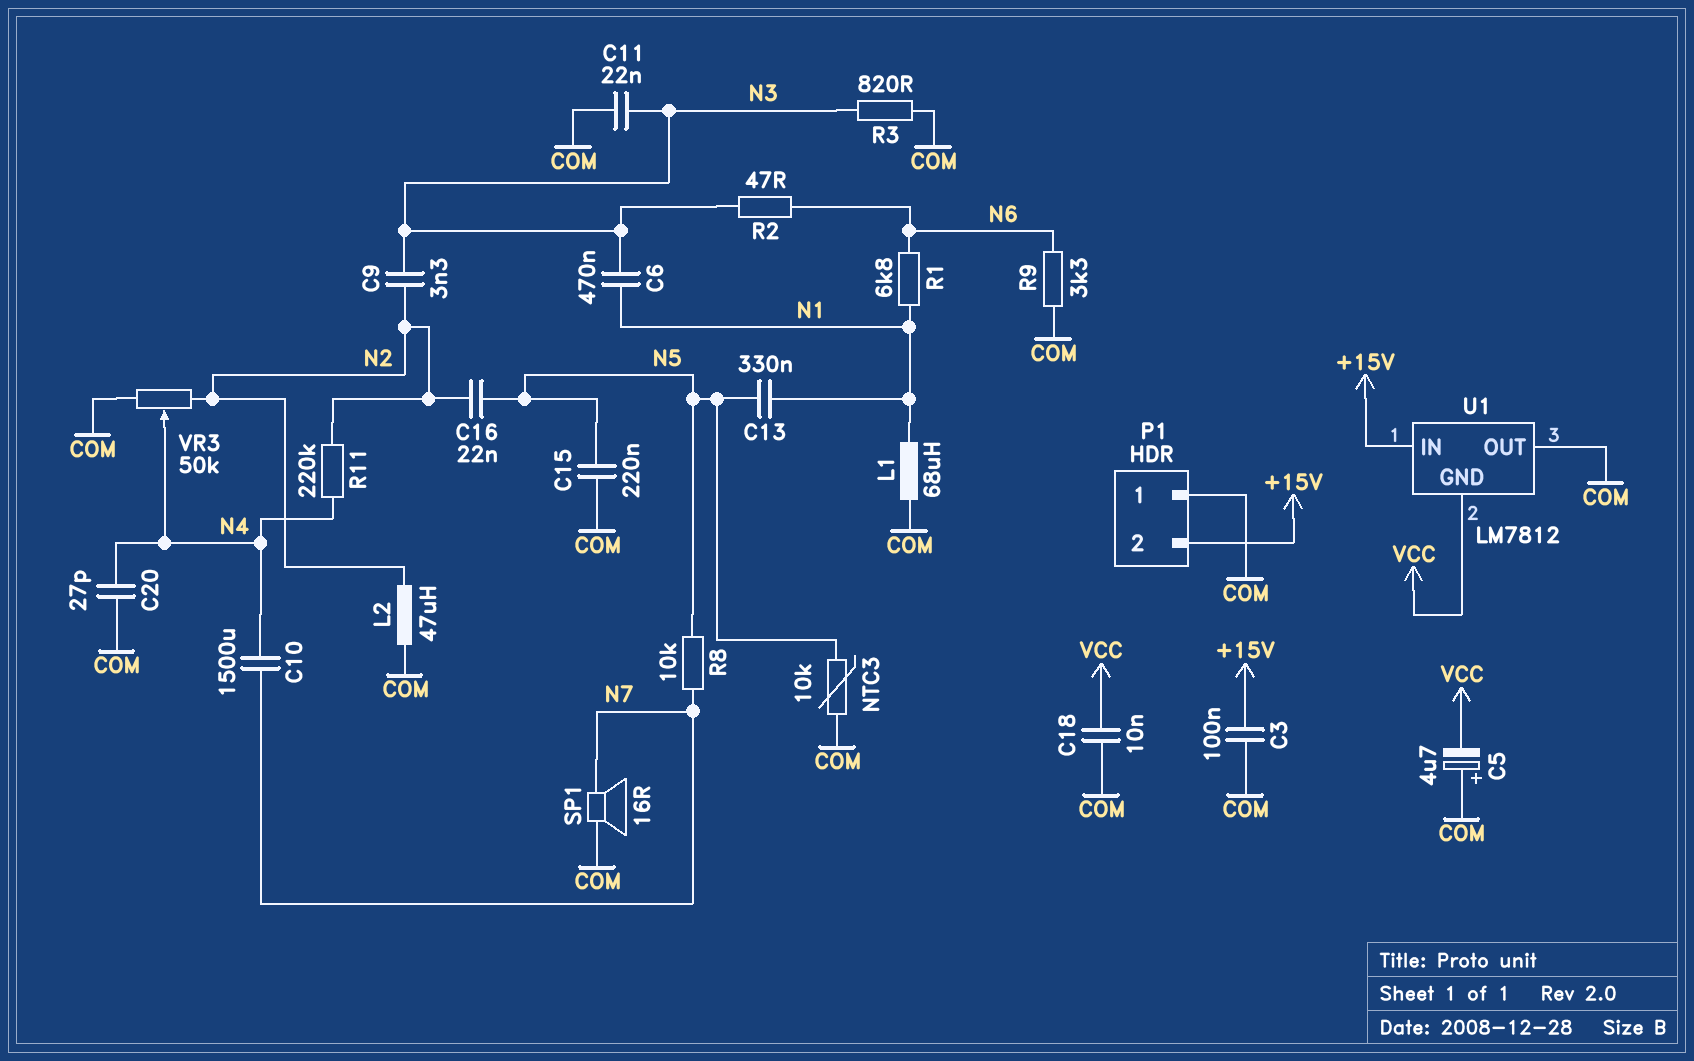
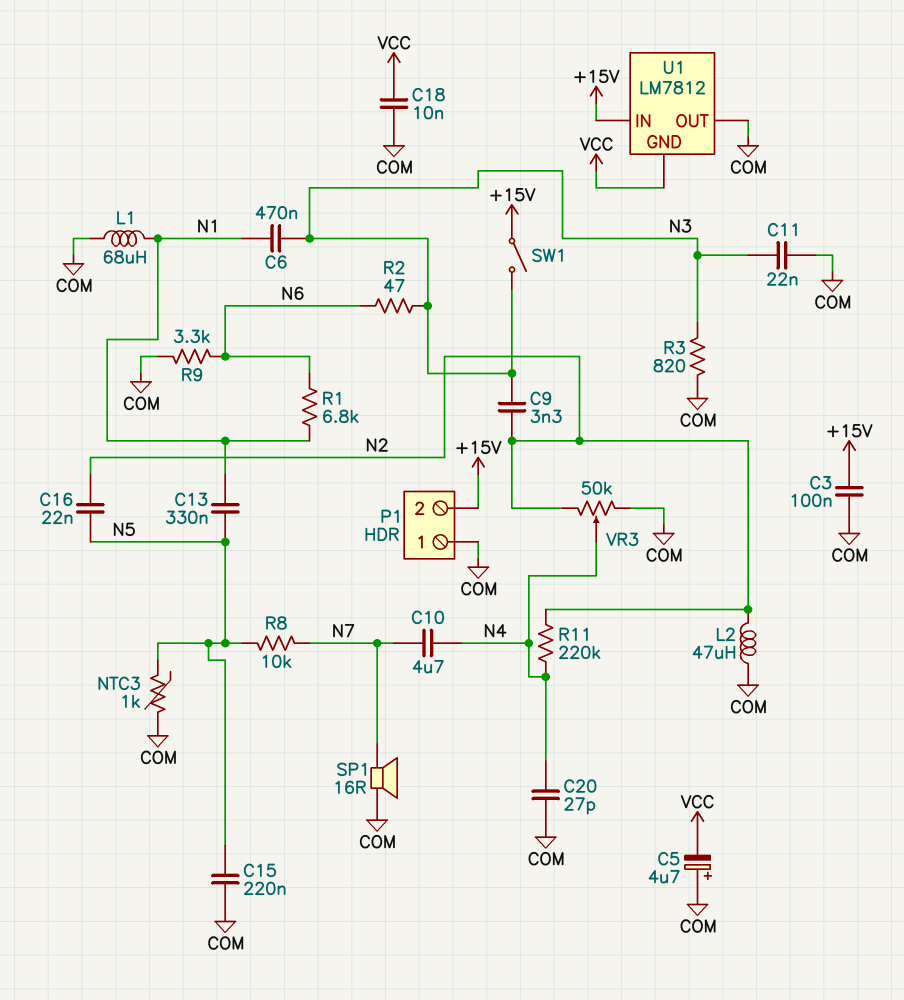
C10: 1500uF (N4, N7) -> 4.7uF (N4, N7)
NTC3: 10k (COM, N5) -> 1k (COM, N5)
SW1: none -> switch (+15V, N3)

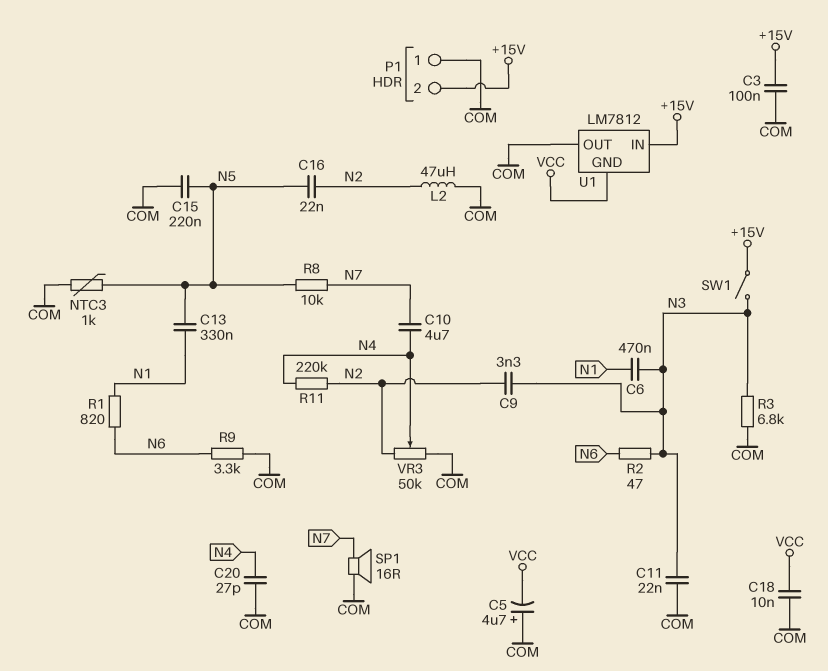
L1: 68uH (COM, N1) -> none
R1: 6.8k (N1, N6) -> 820 (N1, N6)
R3: 820 (COM, N3) -> 6.8k (COM, N3)

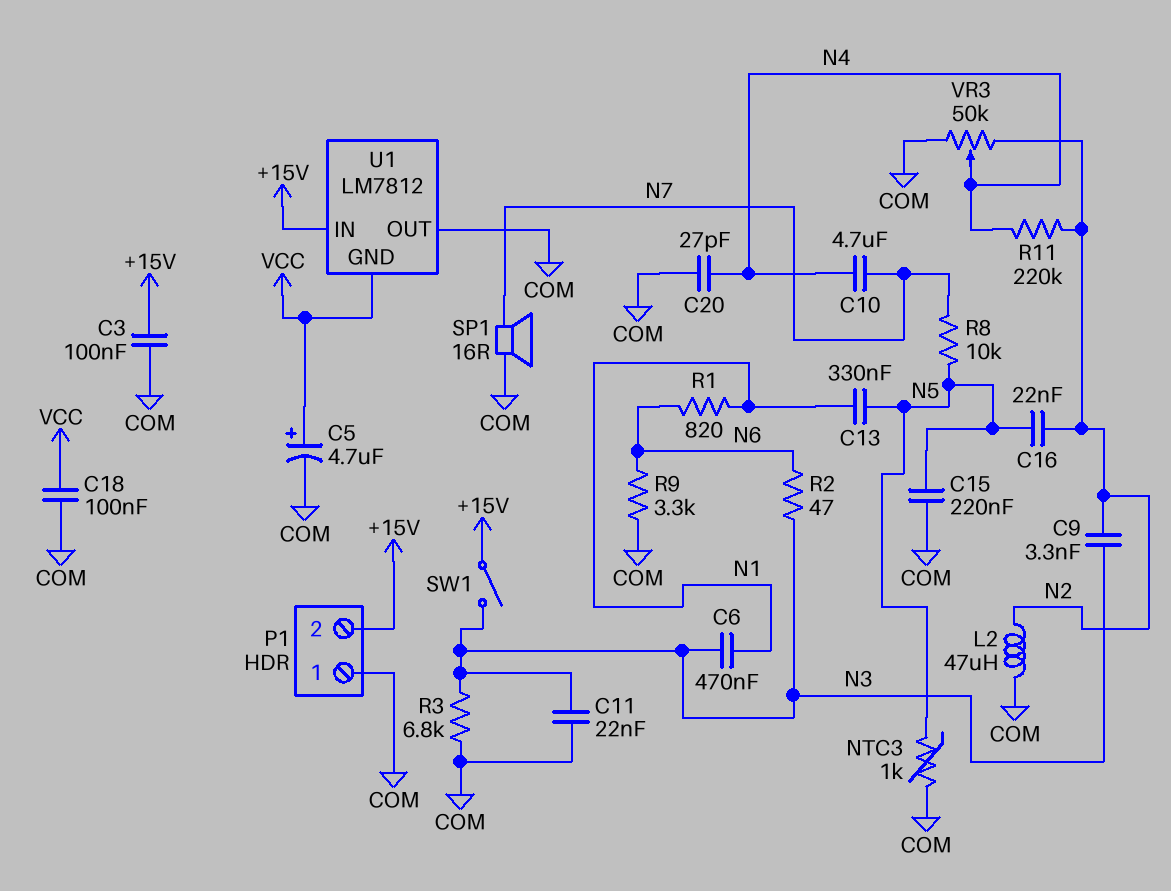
C5: 4.7uF (plus COM, minus VCC) -> 4.7uF (plus VCC, minus COM)
C18: 10nF (COM, VCC) -> 100nF (COM, VCC)

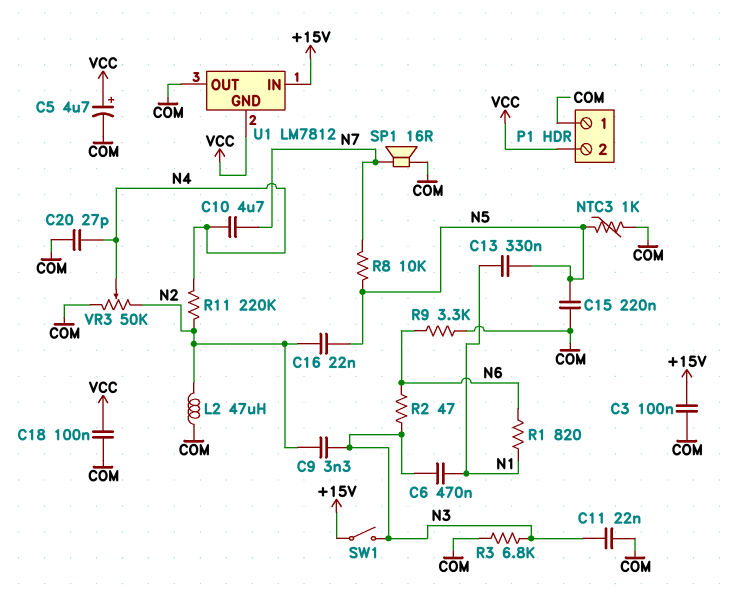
P1 pin 2: +15V -> VCC

